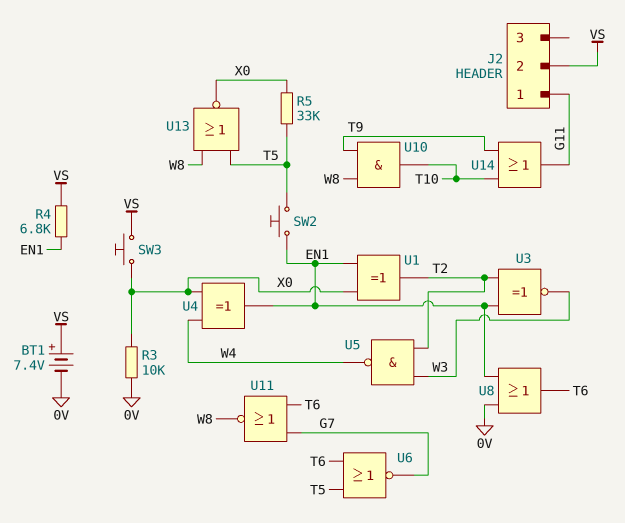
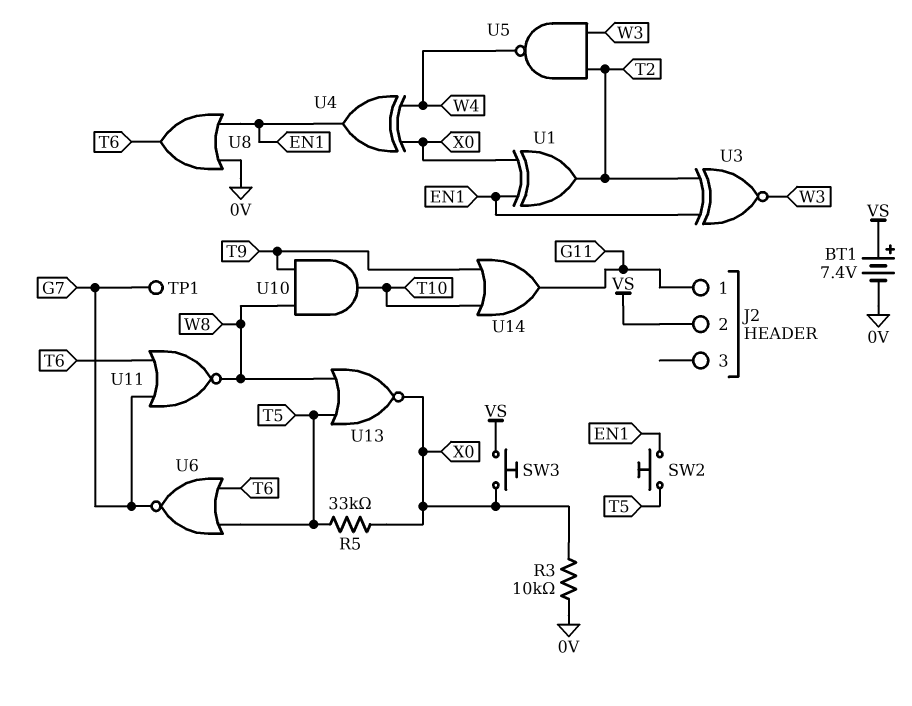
R4: 6.8k (EN1, VS) -> none
TP1: none -> test point (G7)

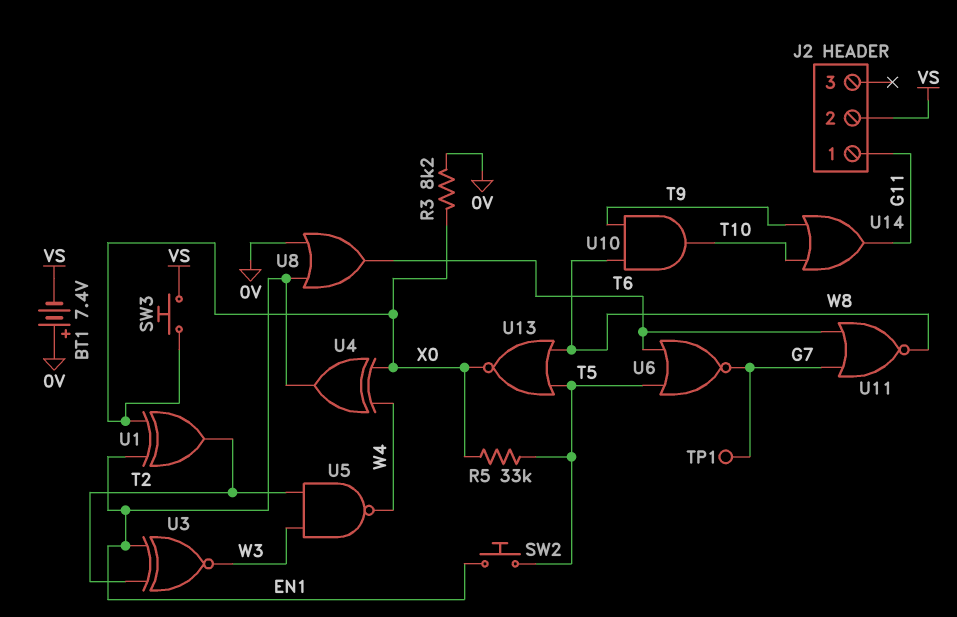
BT1: 7.4V (plus VS, minus 0V) -> 7.4V (plus 0V, minus VS)
R3: 10k (0V, X0) -> 8.2k (0V, X0)

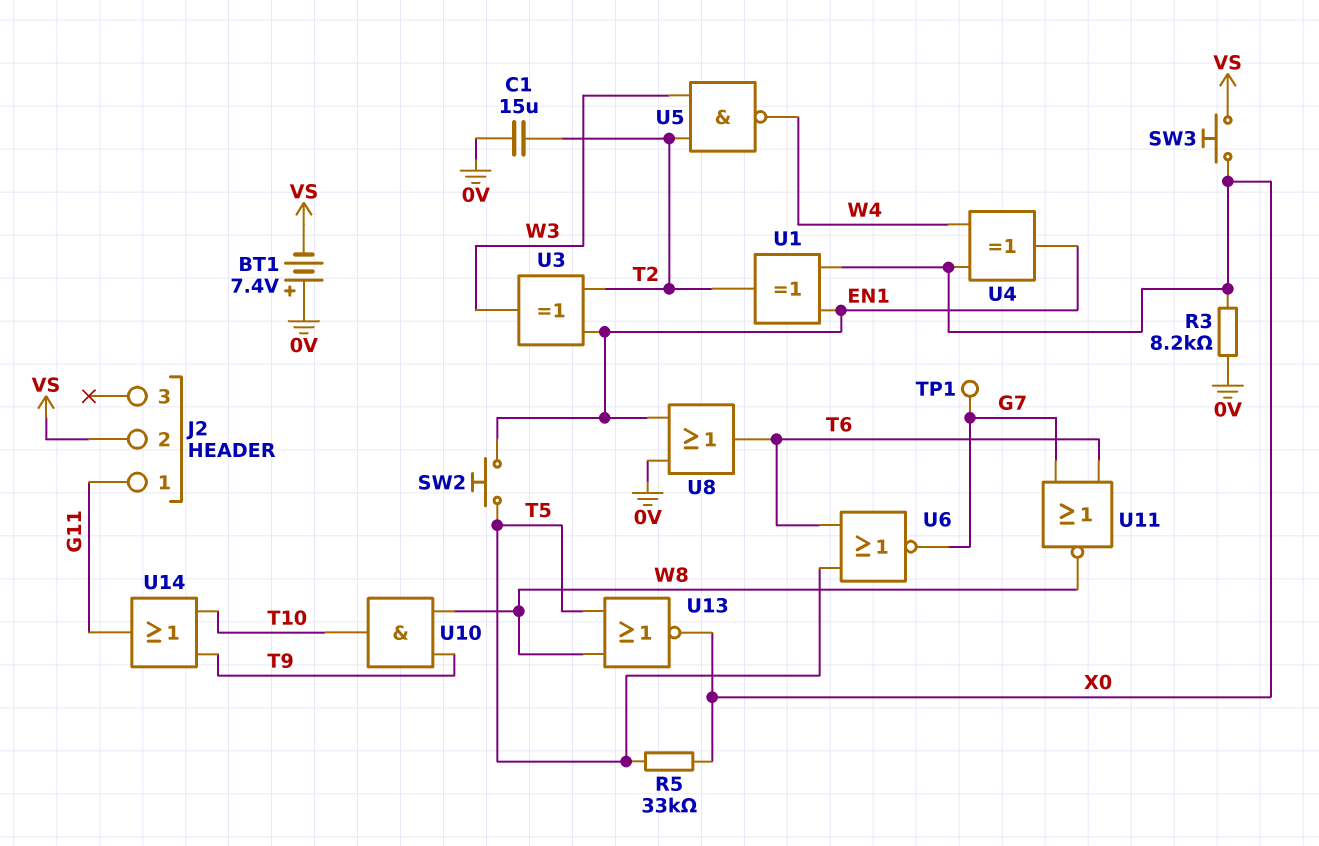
C1: none -> 15uF (0V, T2)
U3: XNOR (in EN1, in T2, out W3) -> XOR (in EN1, in T2, out W3)

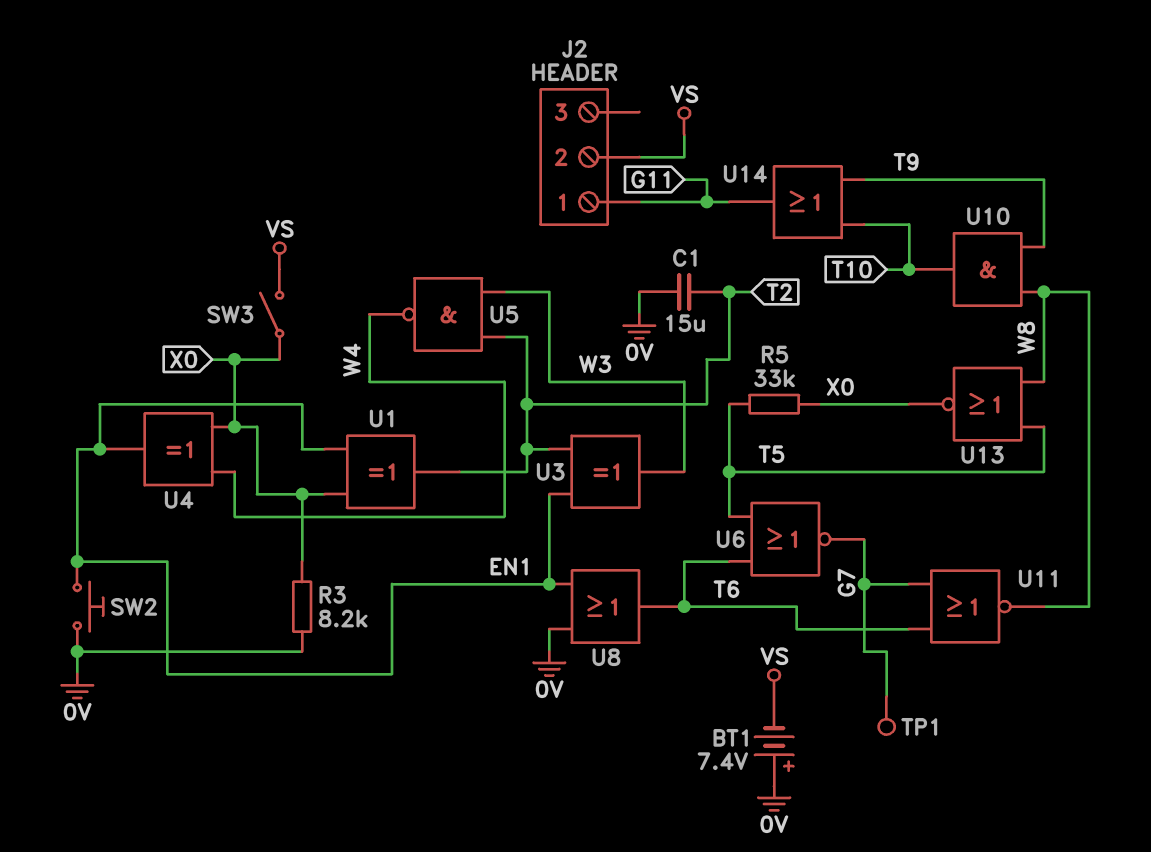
SW2: button (EN1, T5) -> button (0V, EN1)
SW3: button (VS, X0) -> switch (VS, X0)

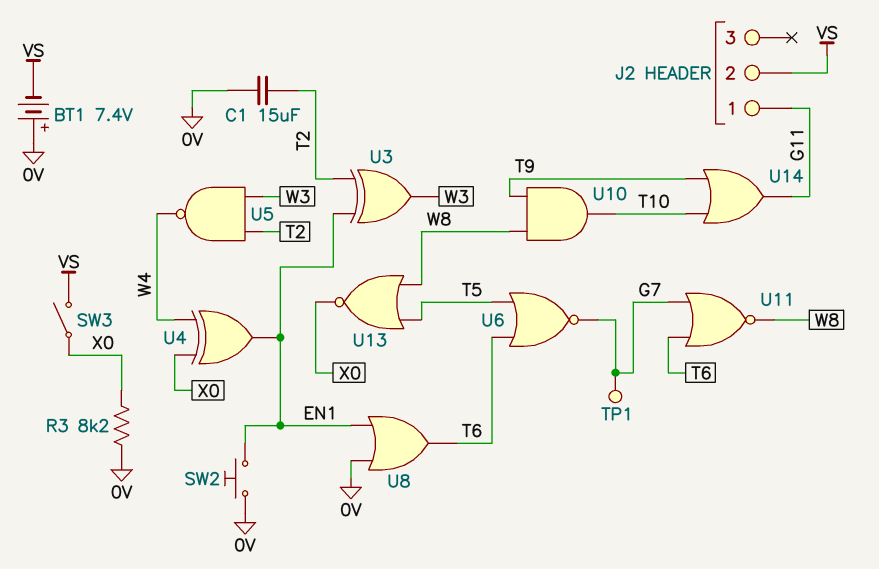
R5: 33k (T5, X0) -> none
U1: XOR (in EN1, in X0, out T2) -> none

